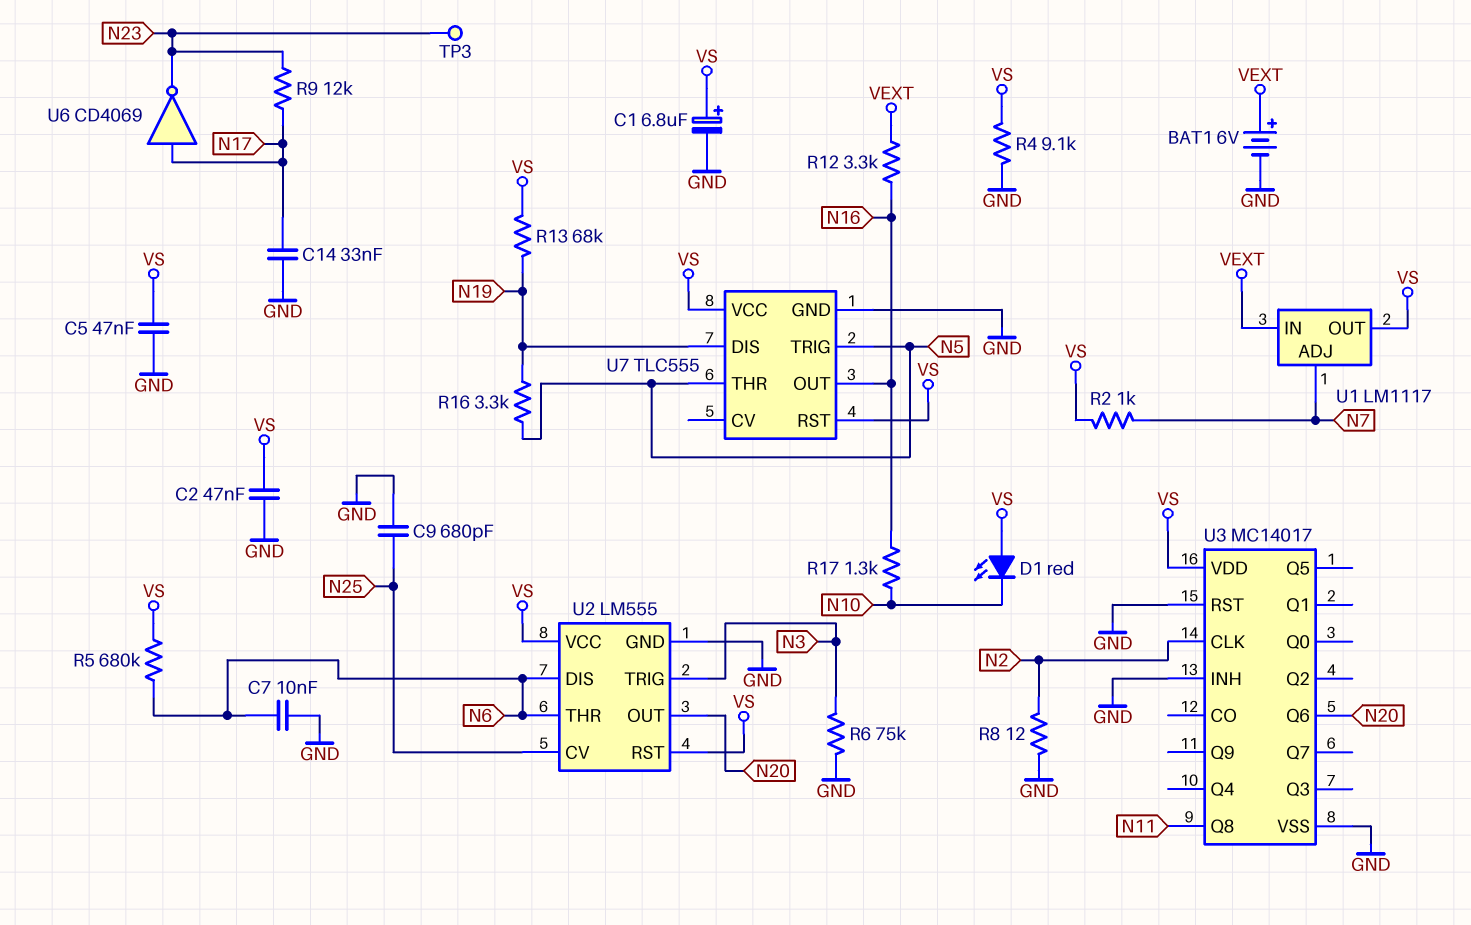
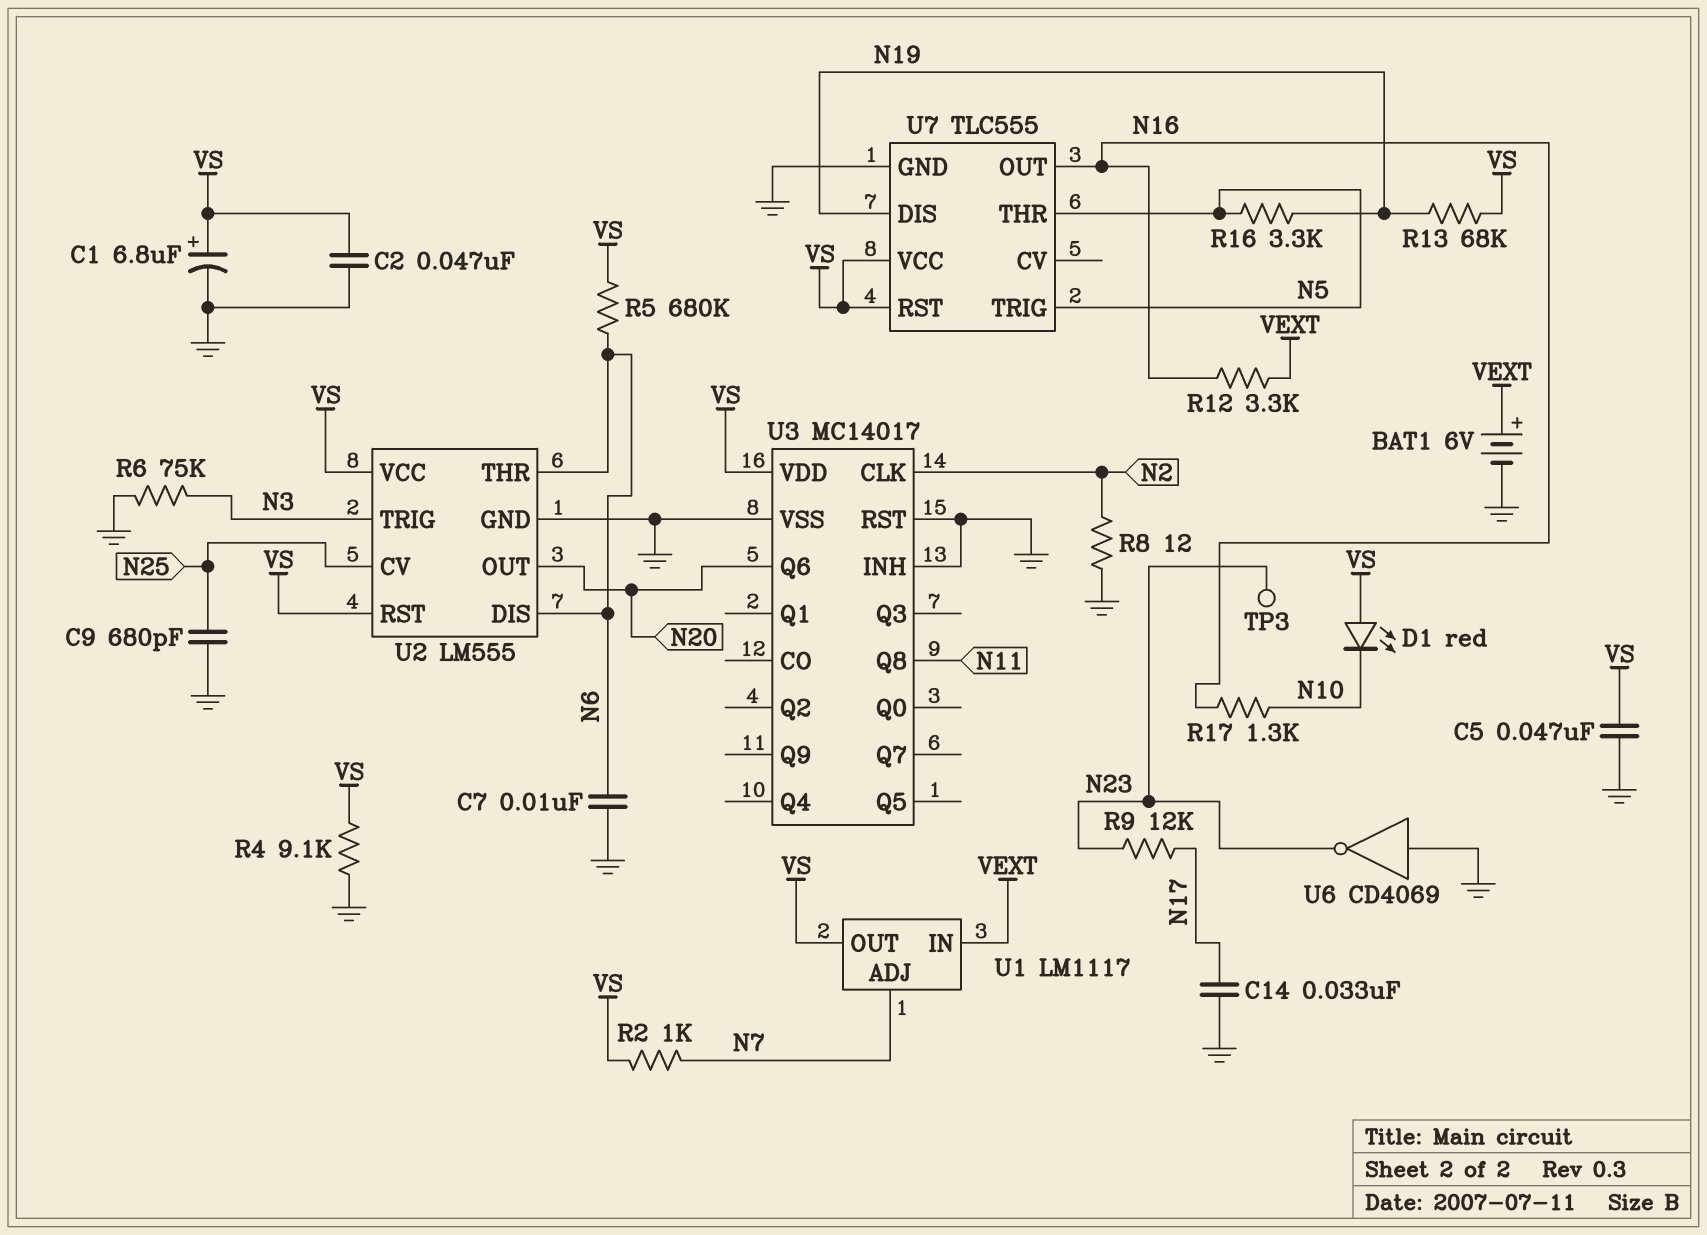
U6: NOT CD4069 (in N17, out N23) -> NOT CD4069 (in GND, out N23)

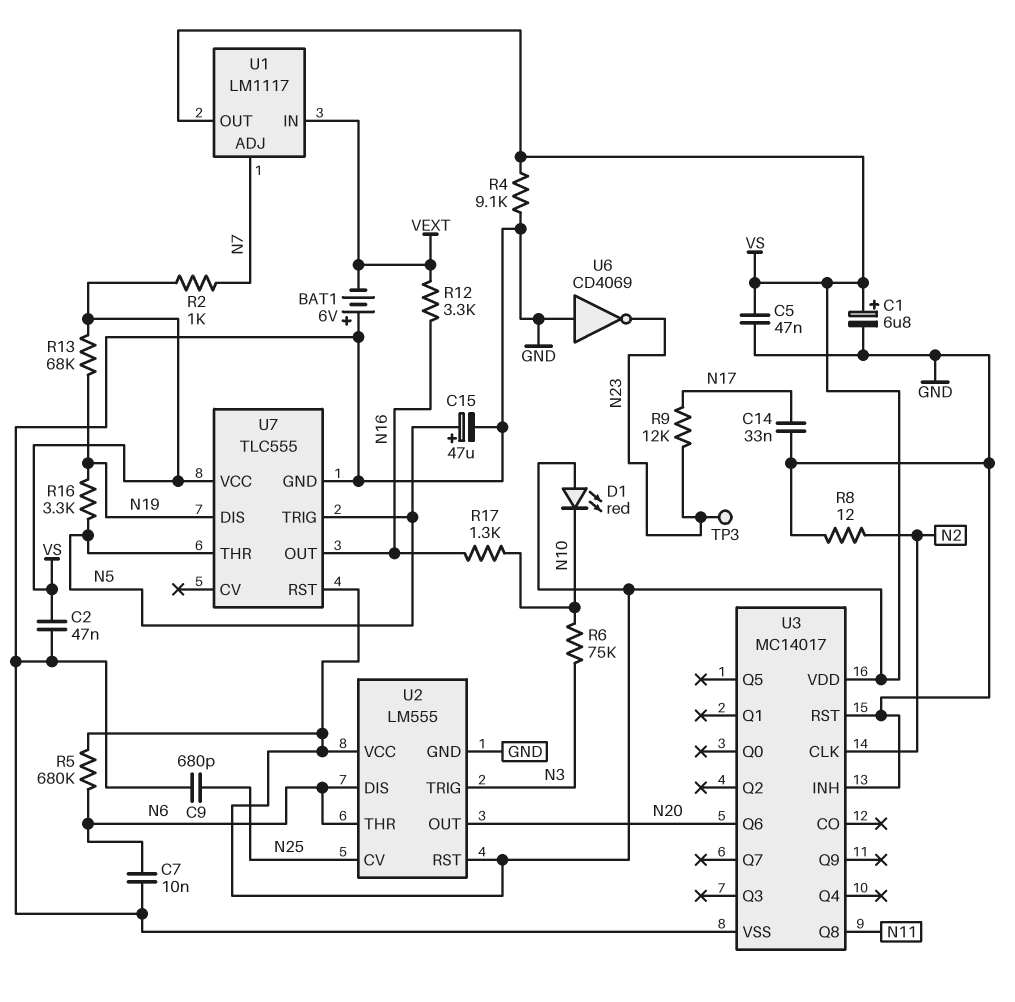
BAT1: 6V (plus VEXT, minus GND) -> 6V (plus GND, minus VEXT)
C15: none -> 47uF (plus N5, minus GND)
R6: 75k (GND, N3) -> 75k (N3, N10)

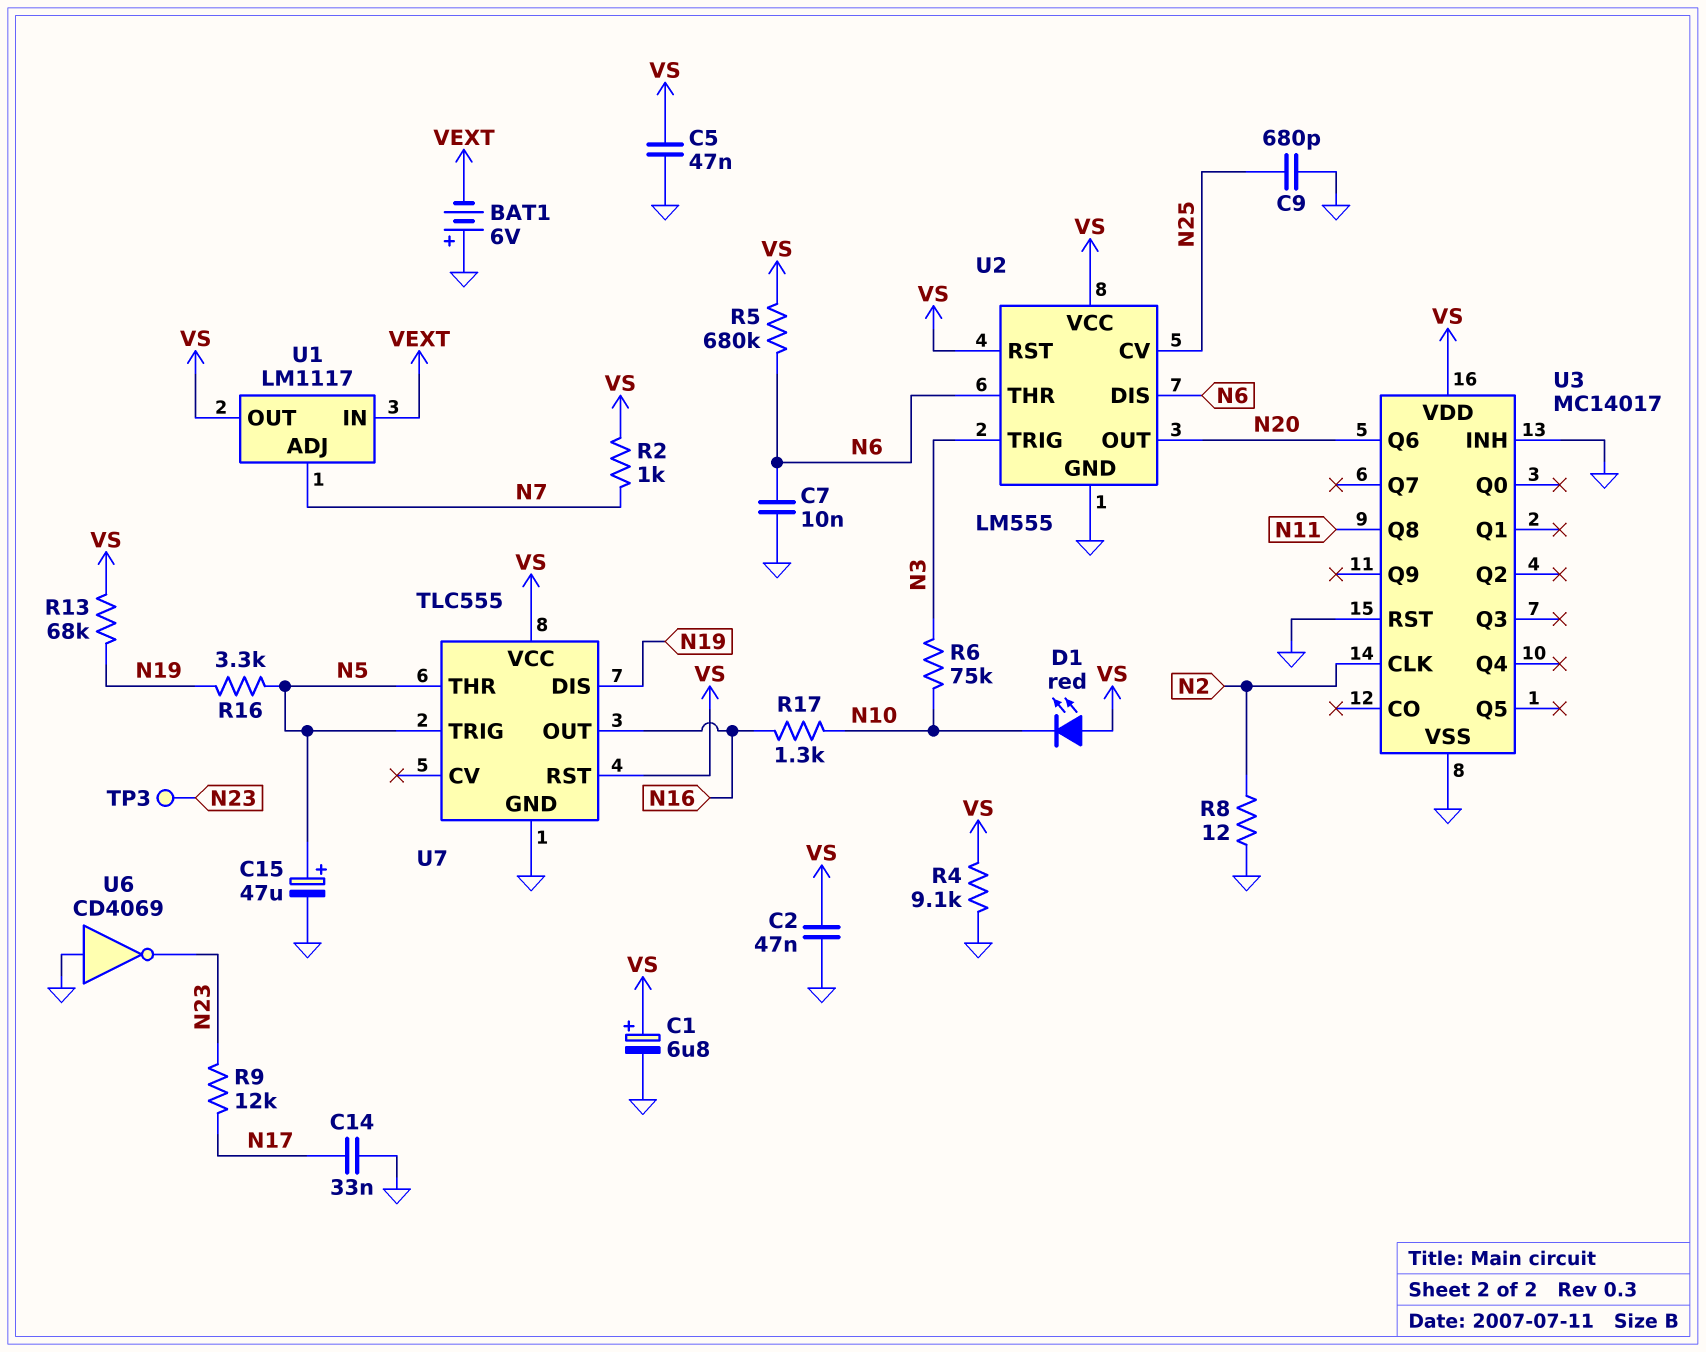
R12: 3.3k (N16, VEXT) -> none

